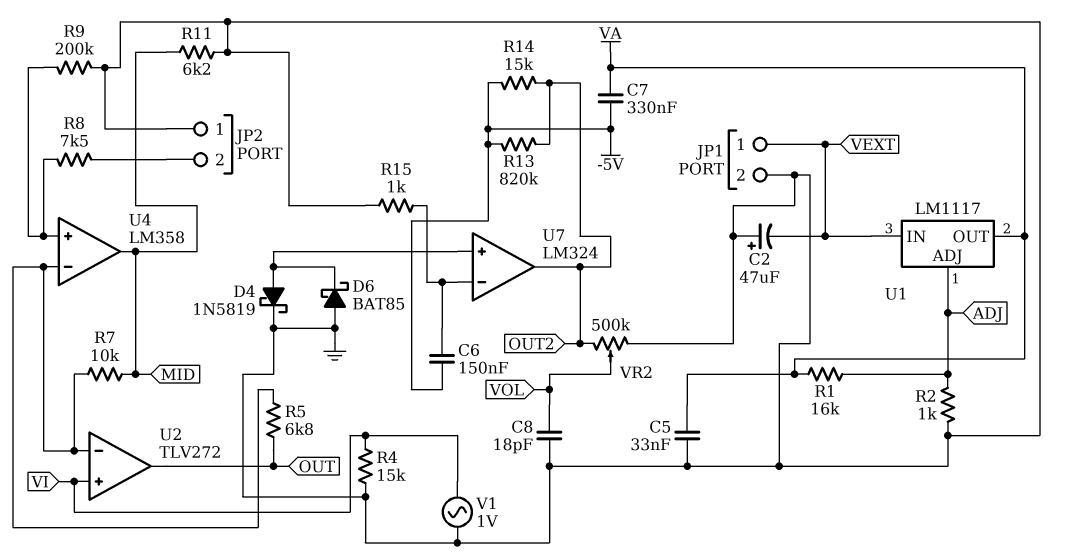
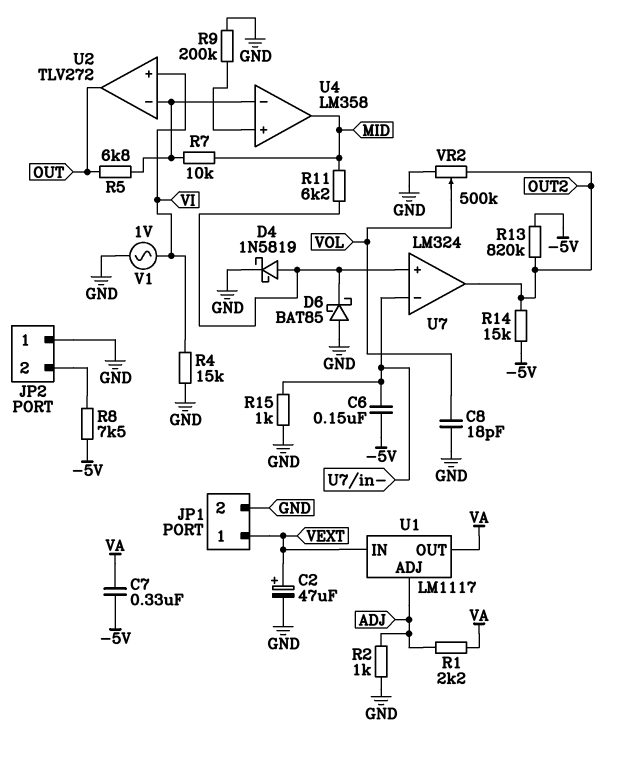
C2: 47uF (plus GND, minus VEXT) -> 47uF (plus VEXT, minus GND)
C5: 33nF (GND, VA) -> none
R1: 16k (ADJ, VA) -> 2.2k (ADJ, VA)
R8: 7.5k (JP2/2, U4/in+) -> 7.5k (-5V, JP2/2)
R11: 6.2k (GND, MID) -> 6.2k (MID, U7/in+)

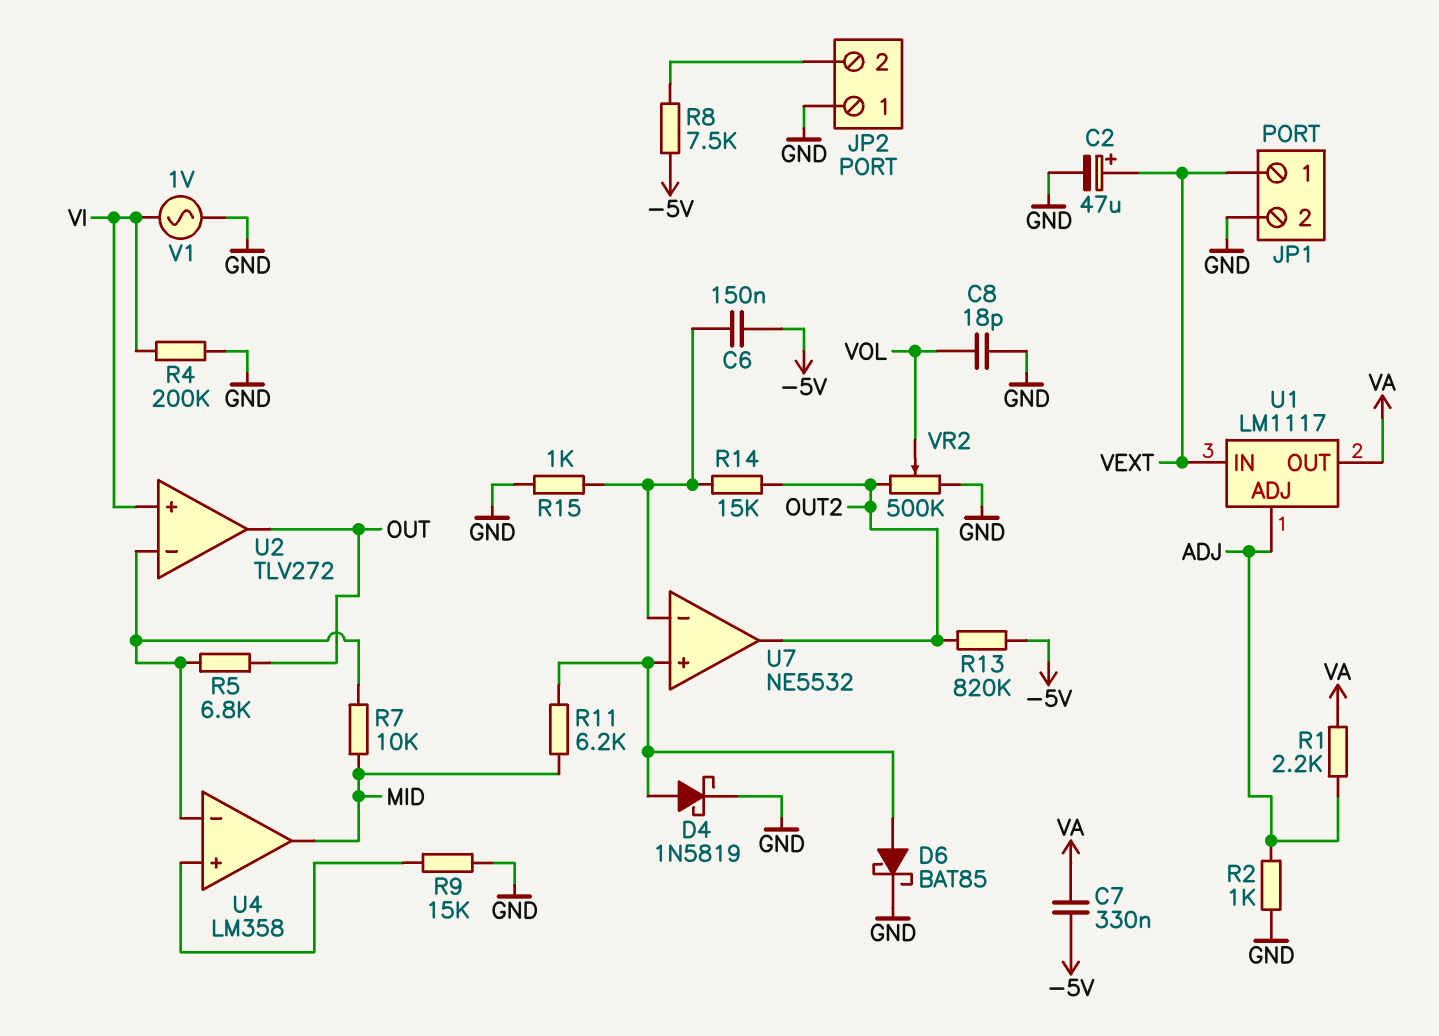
D6: schottky BAT85 (A GND, K U7/in+) -> schottky BAT85 (A U7/in+, K GND)
R4: 15k (GND, VI) -> 200k (GND, VI)
R9: 200k (GND, U4/in+) -> 15k (GND, U4/in+)
R14: 15k (-5V, OUT2) -> 15k (OUT2, U7/in-)
U7: LM324 -> NE5532

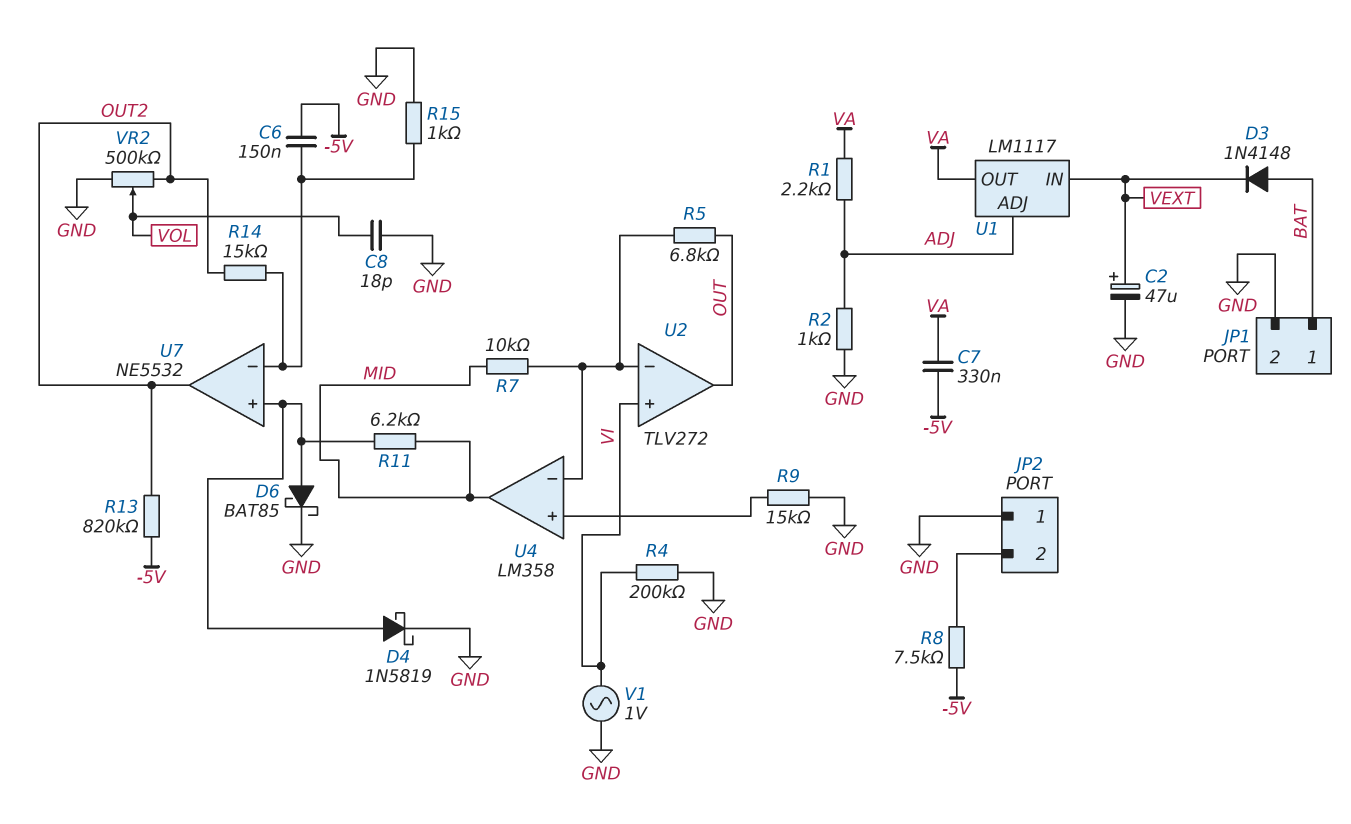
D3: none -> diode 1N4148 (A BAT, K VEXT)
JP1 pin 1: VEXT -> BAT

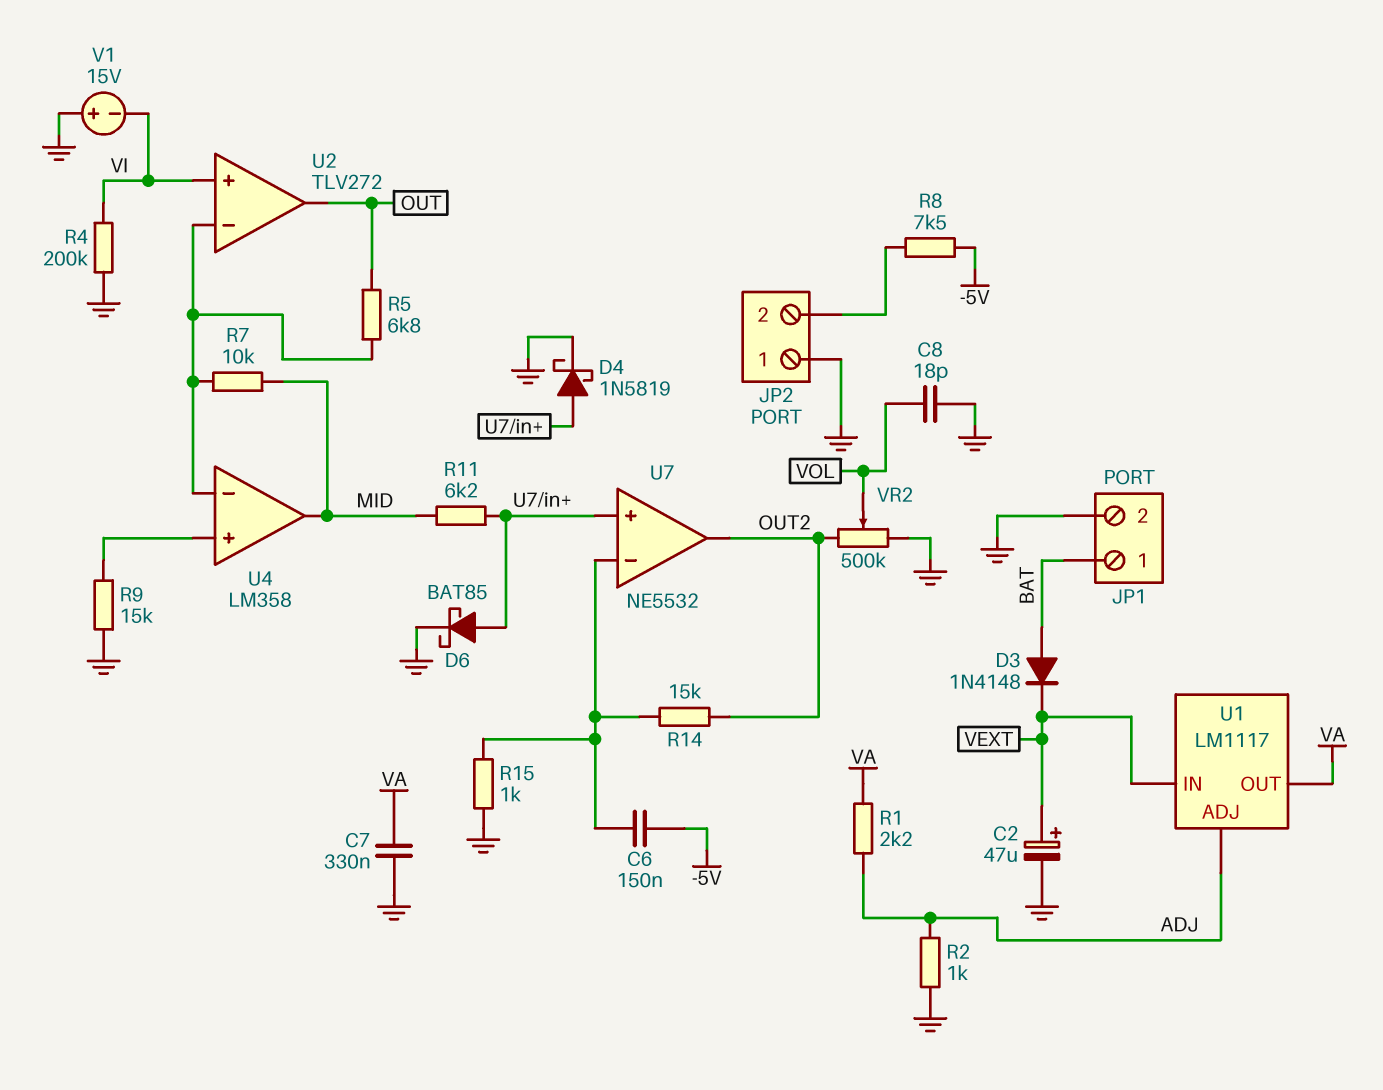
C7: 330nF (-5V, VA) -> 330nF (GND, VA)
R13: 820k (-5V, OUT2) -> none
V1: AC 1V (GND, VI) -> 15V (plus GND, minus VI)

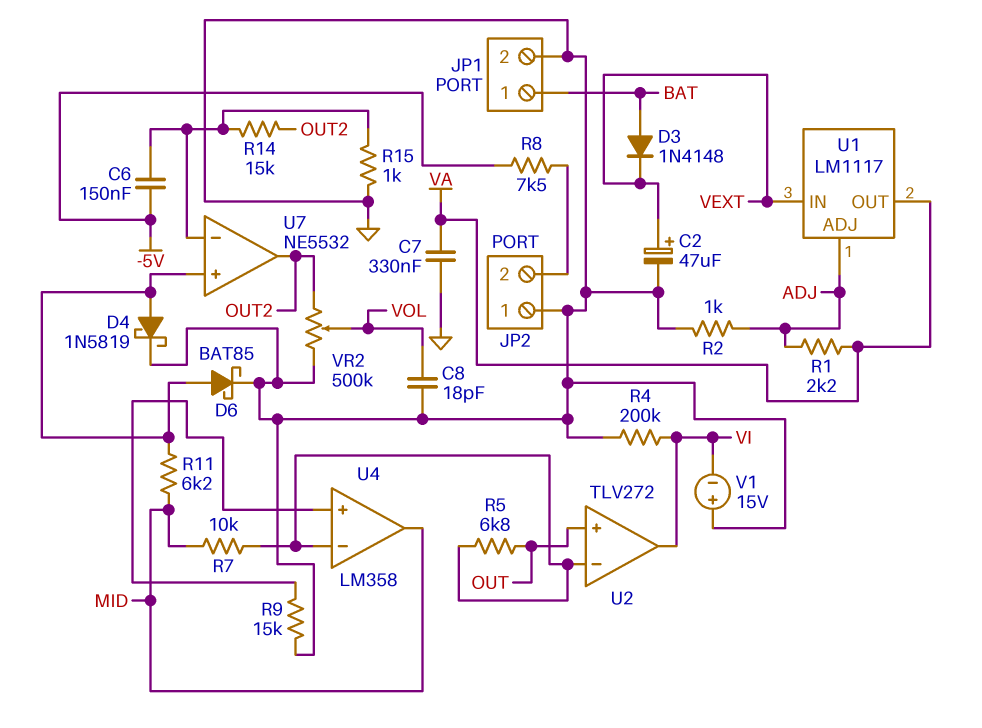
U2 pin in+: VI -> OUT
U2 pin out: OUT -> VI

